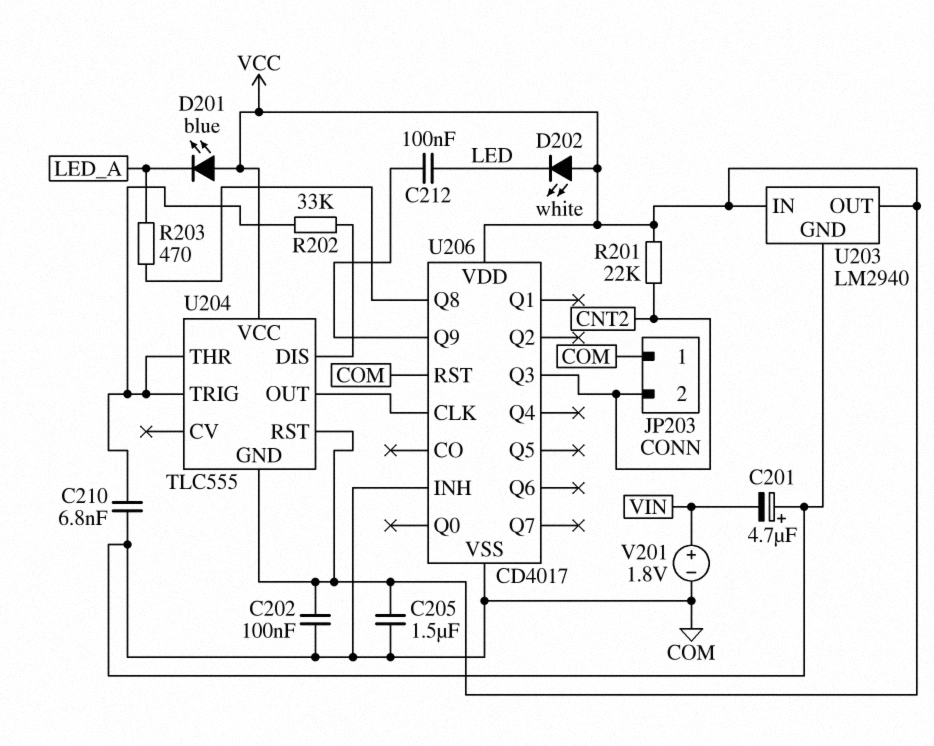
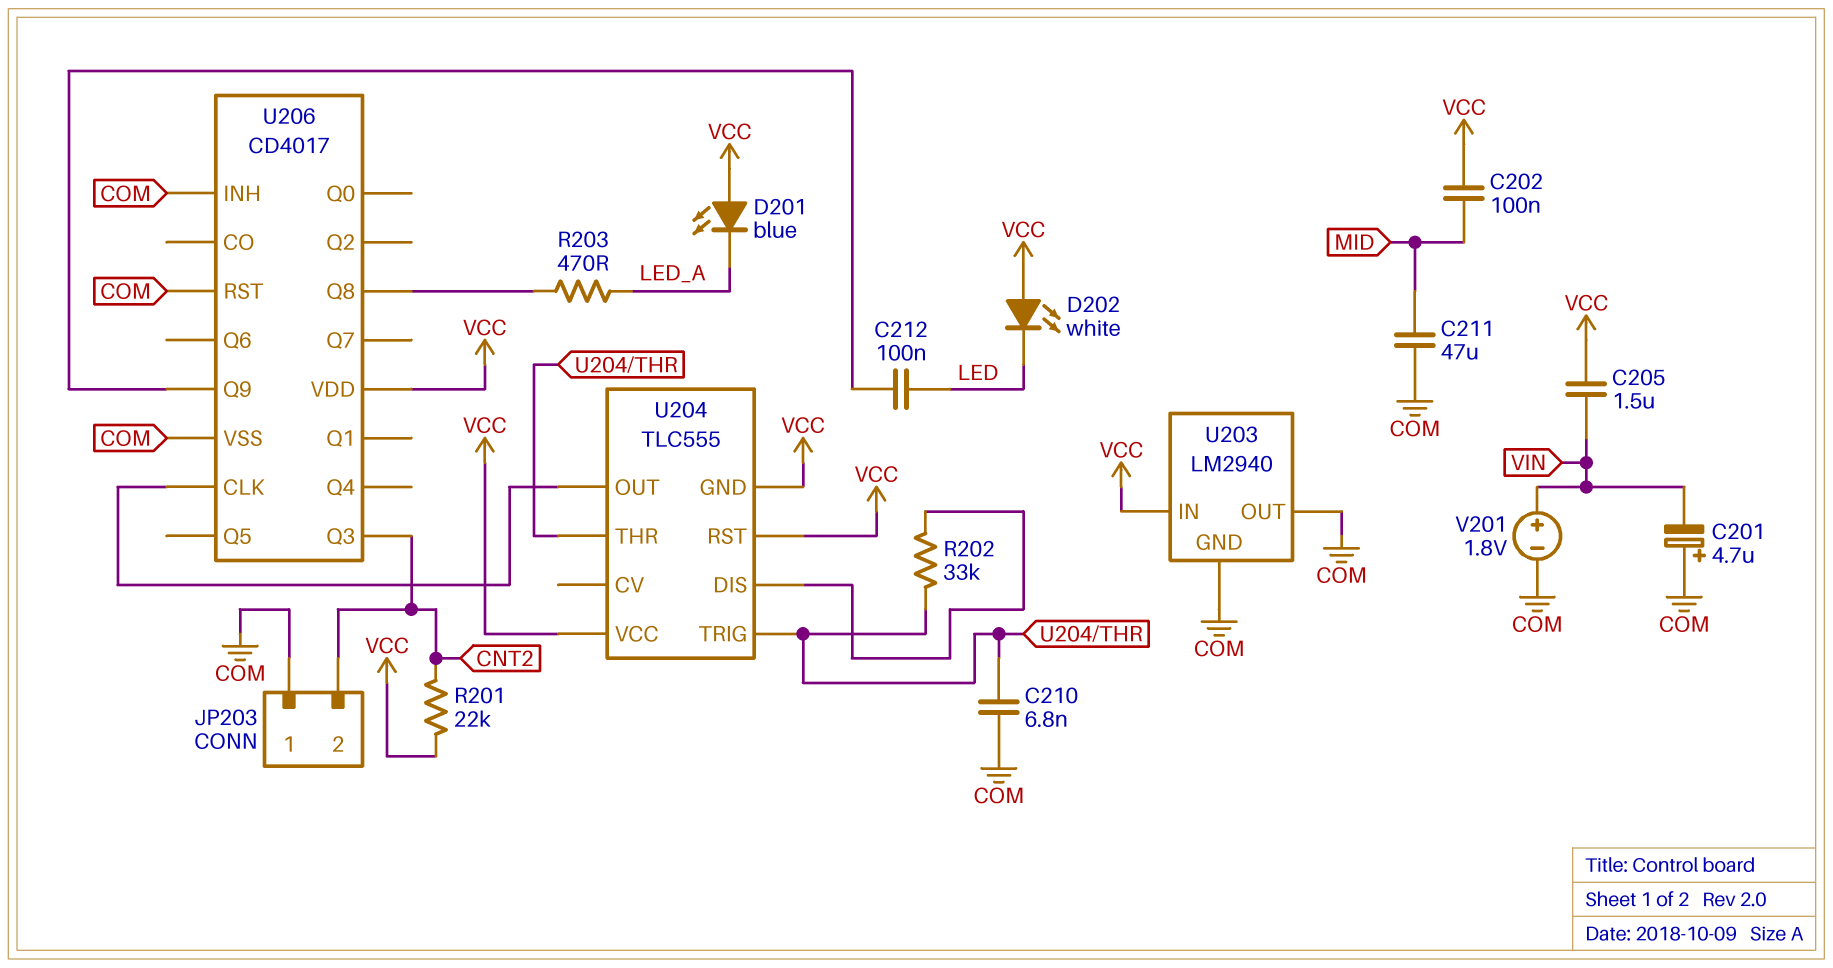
C202: 100nF (COM, VCC) -> 100nF (MID, VCC)
C205: 1.5uF (COM, VCC) -> 1.5uF (VCC, VIN)
C211: none -> 47uF (COM, MID)
U203 pin OUT: VCC -> COM

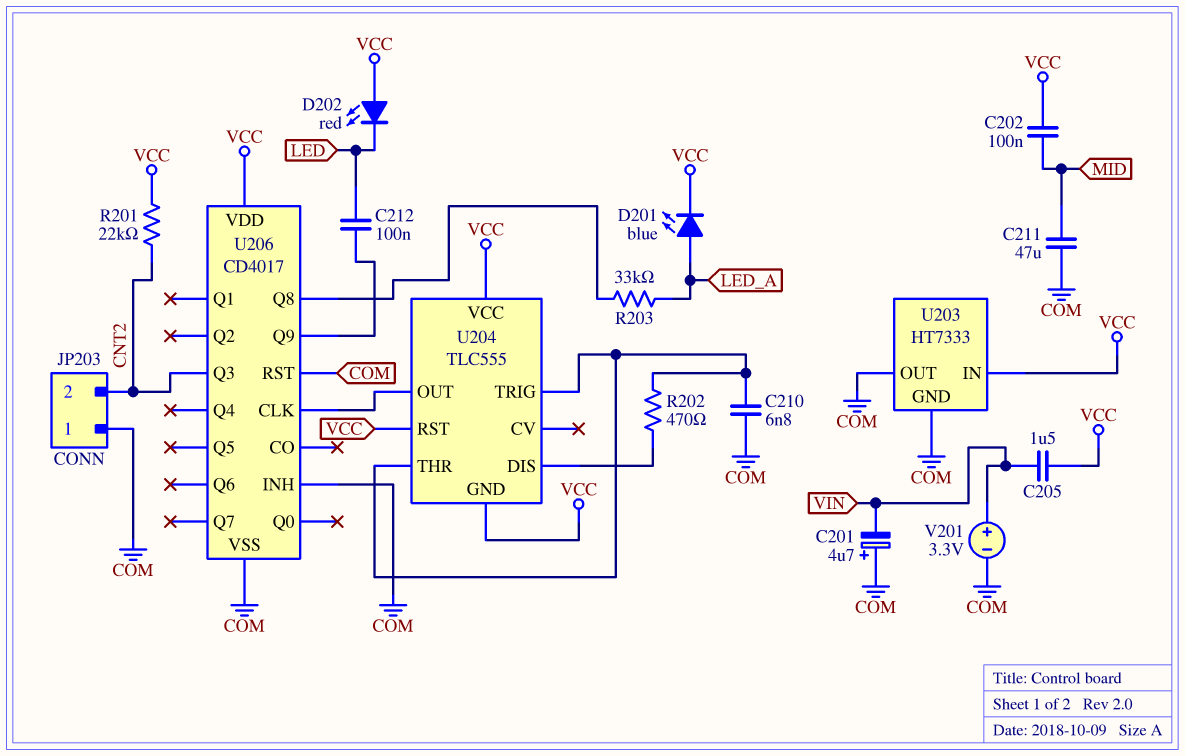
D201: LED blue (A VCC, K LED_A) -> LED blue (A LED_A, K VCC)
D202: LED white (A VCC, K LED) -> LED red (A VCC, K LED)
R202: 33k (U204/DIS, U204/THR) -> 470 (U204/DIS, U204/THR)
R203: 470 (LED_A, U206/Q8) -> 33k (LED_A, U206/Q8)
U203: LM2940 -> HT7333
V201: 1.8V (plus VIN, minus COM) -> 3.3V (plus VIN, minus COM)

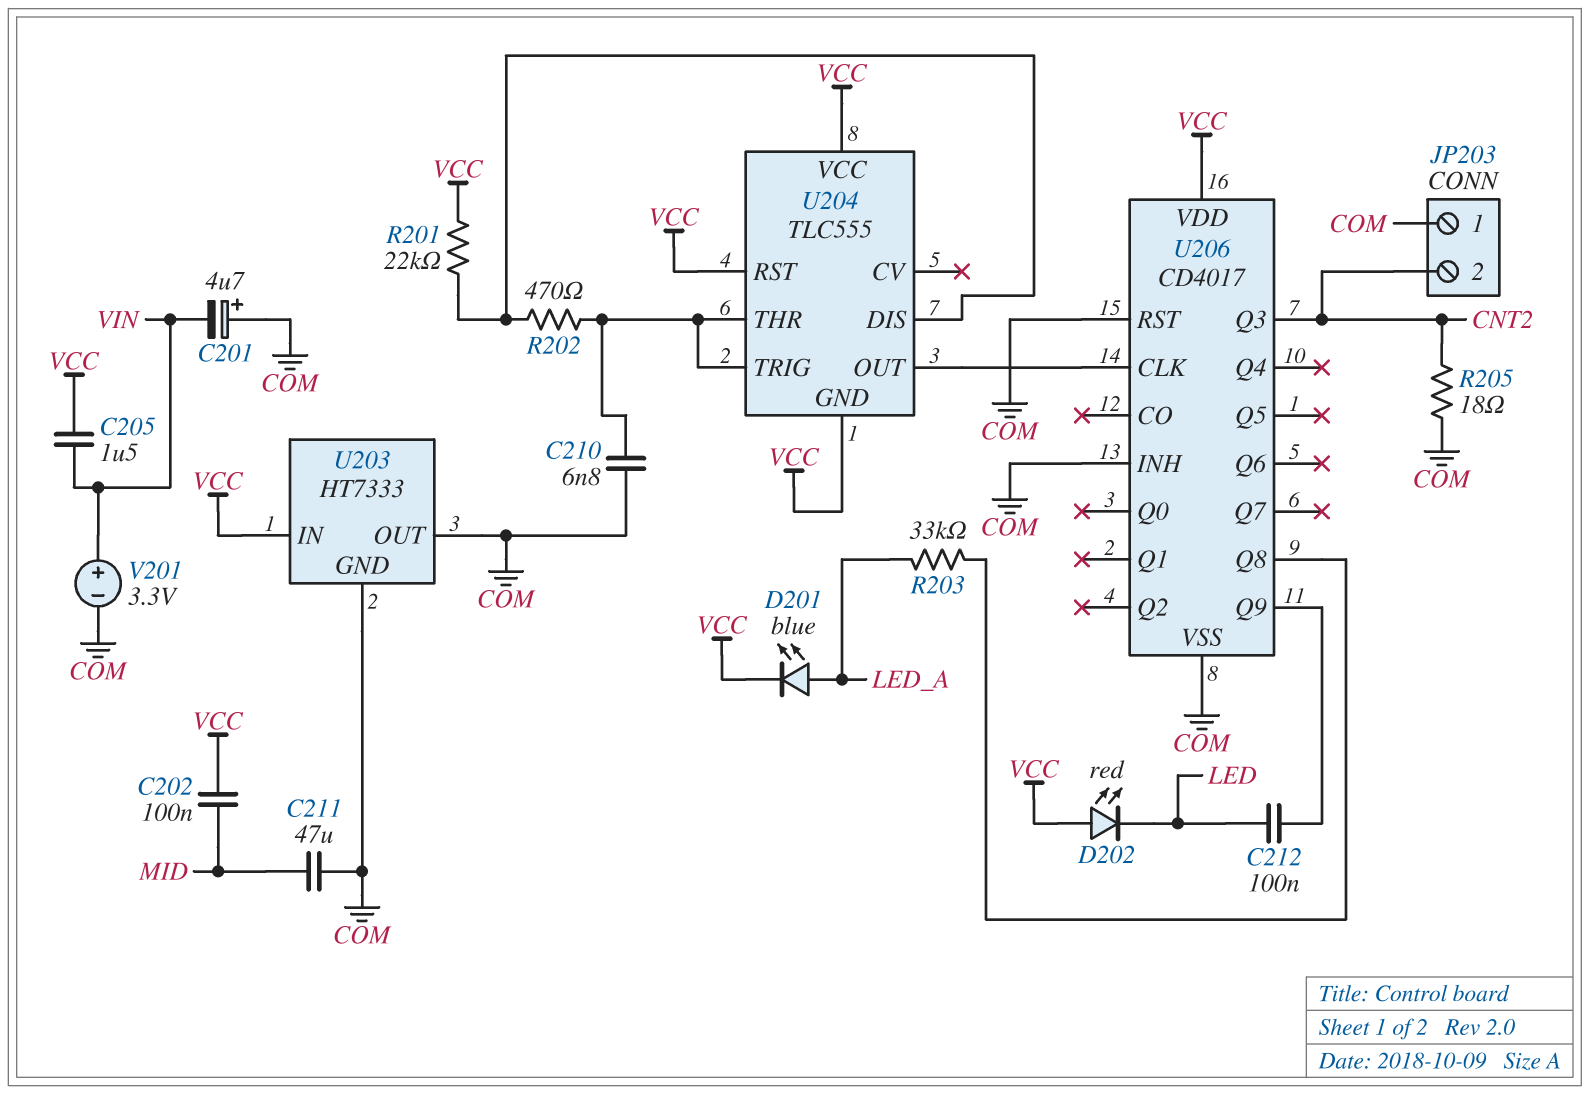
R201: 22k (CNT2, VCC) -> 22k (U204/DIS, VCC)
R205: none -> 18 (CNT2, COM)

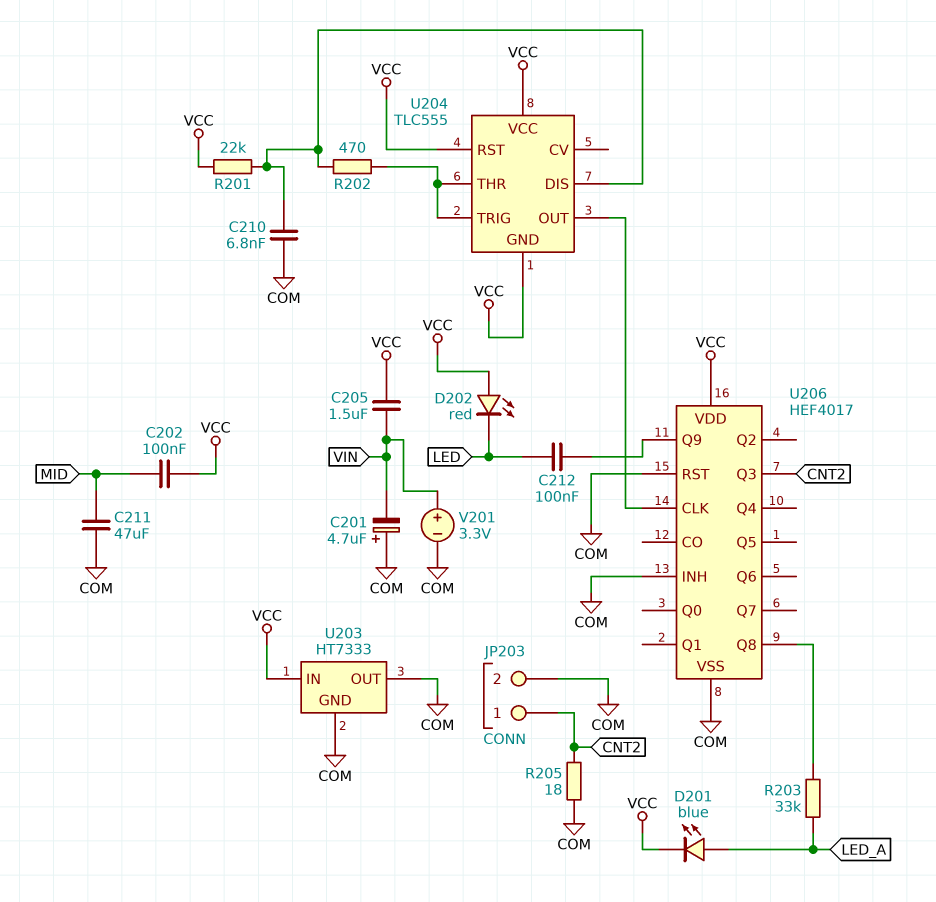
C210: 6.8nF (COM, U204/THR) -> 6.8nF (COM, U204/DIS)
JP203 pin 1: COM -> CNT2
JP203 pin 2: CNT2 -> COM
U206: CD4017 -> HEF4017

